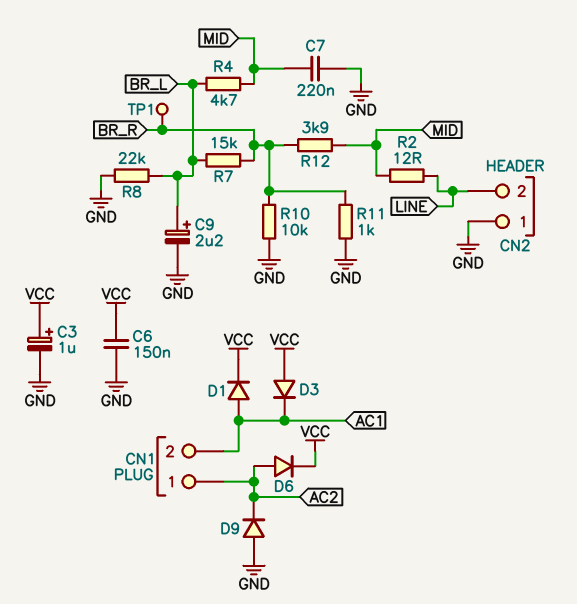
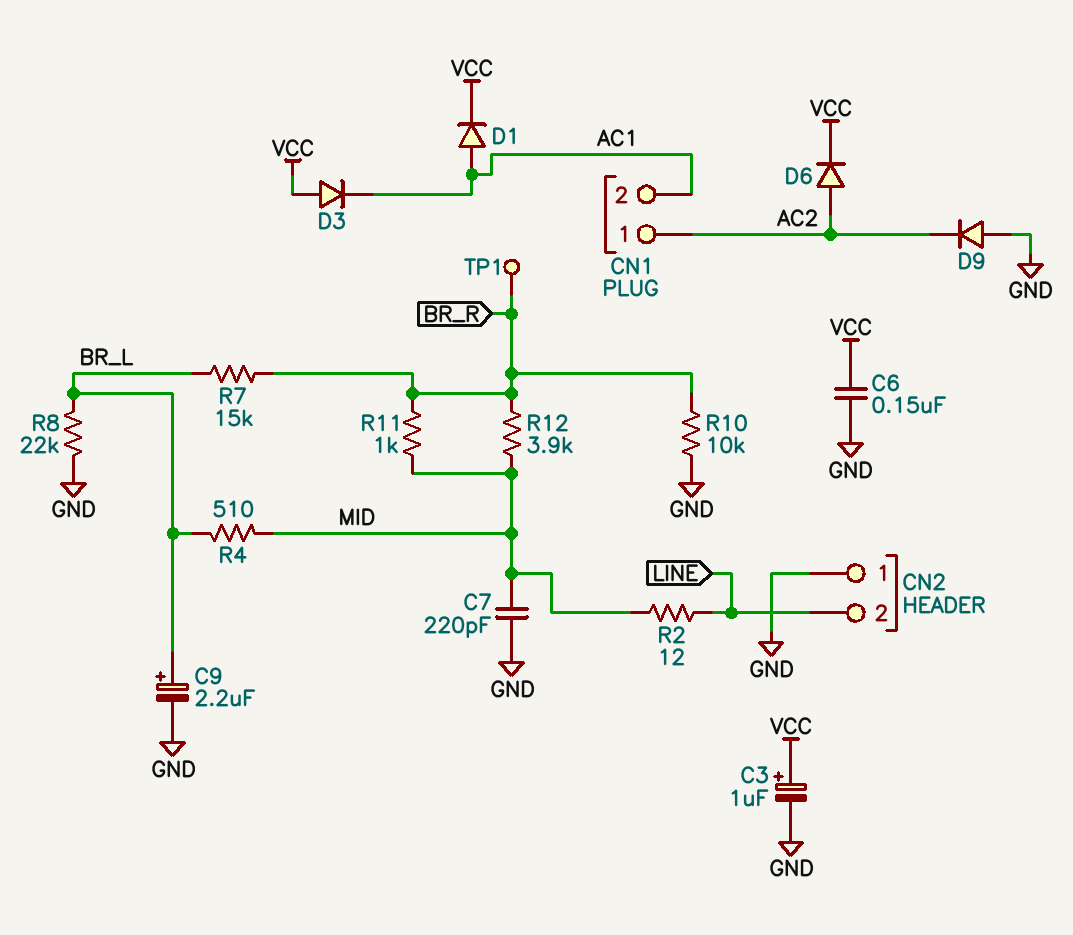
C7: 220nF (GND, MID) -> 220pF (GND, MID)
R4: 4.7k (BR_L, MID) -> 510 (BR_L, MID)
R11: 1k (BR_R, GND) -> 1k (BR_R, MID)

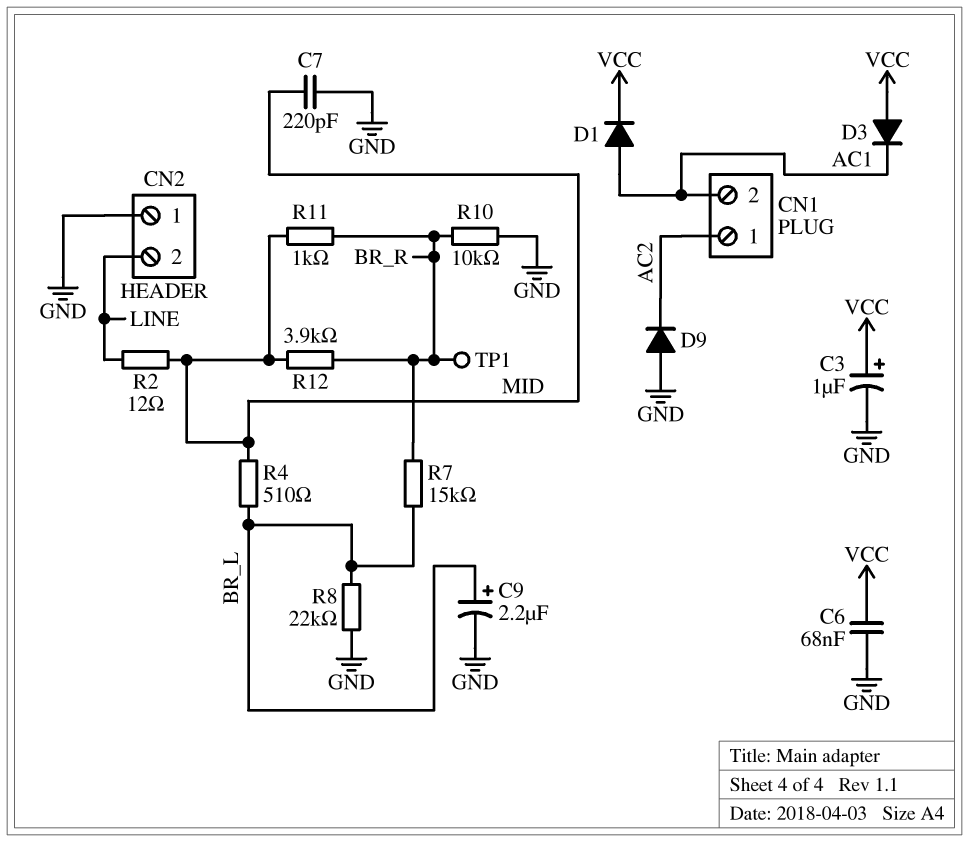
C6: 150nF (GND, VCC) -> 68nF (GND, VCC)
D6: diode (A AC2, K VCC) -> none

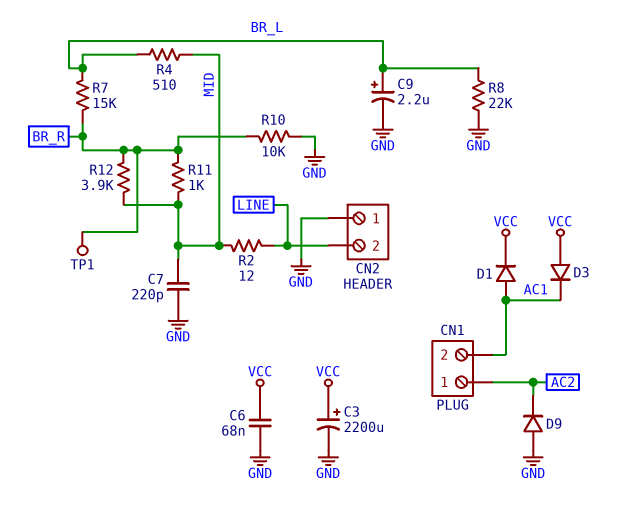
C3: 1uF (plus VCC, minus GND) -> 2200uF (plus VCC, minus GND)

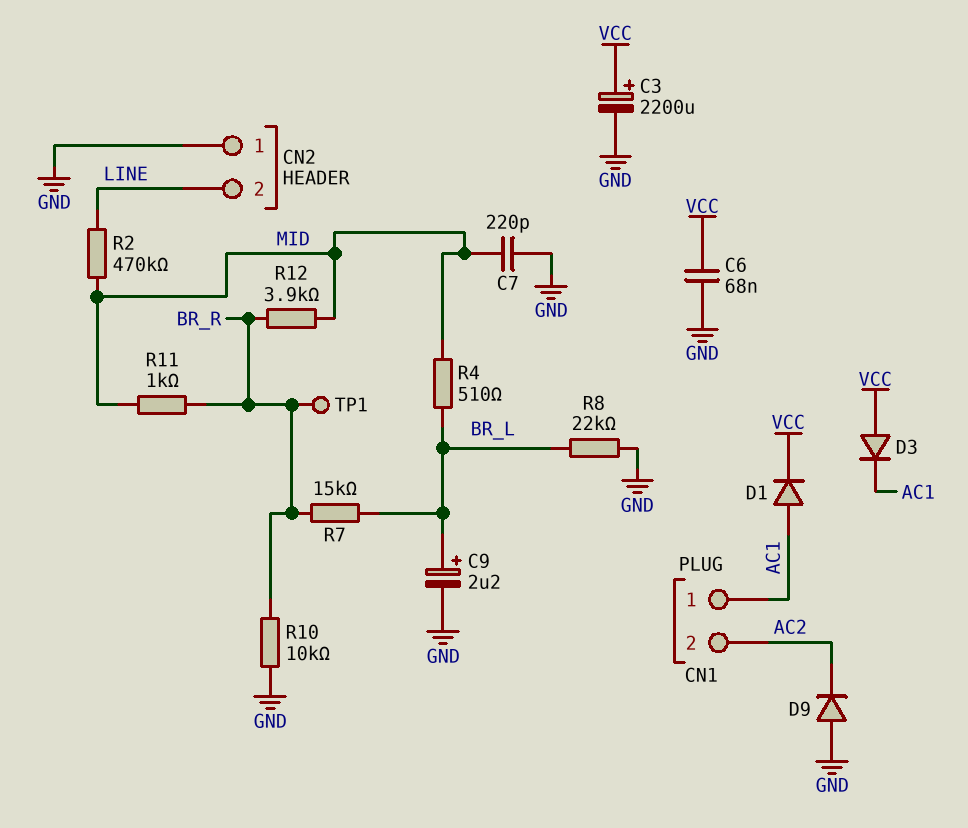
CN1 pin 1: AC2 -> AC1
CN1 pin 2: AC1 -> AC2
R2: 12 (LINE, MID) -> 470k (LINE, MID)

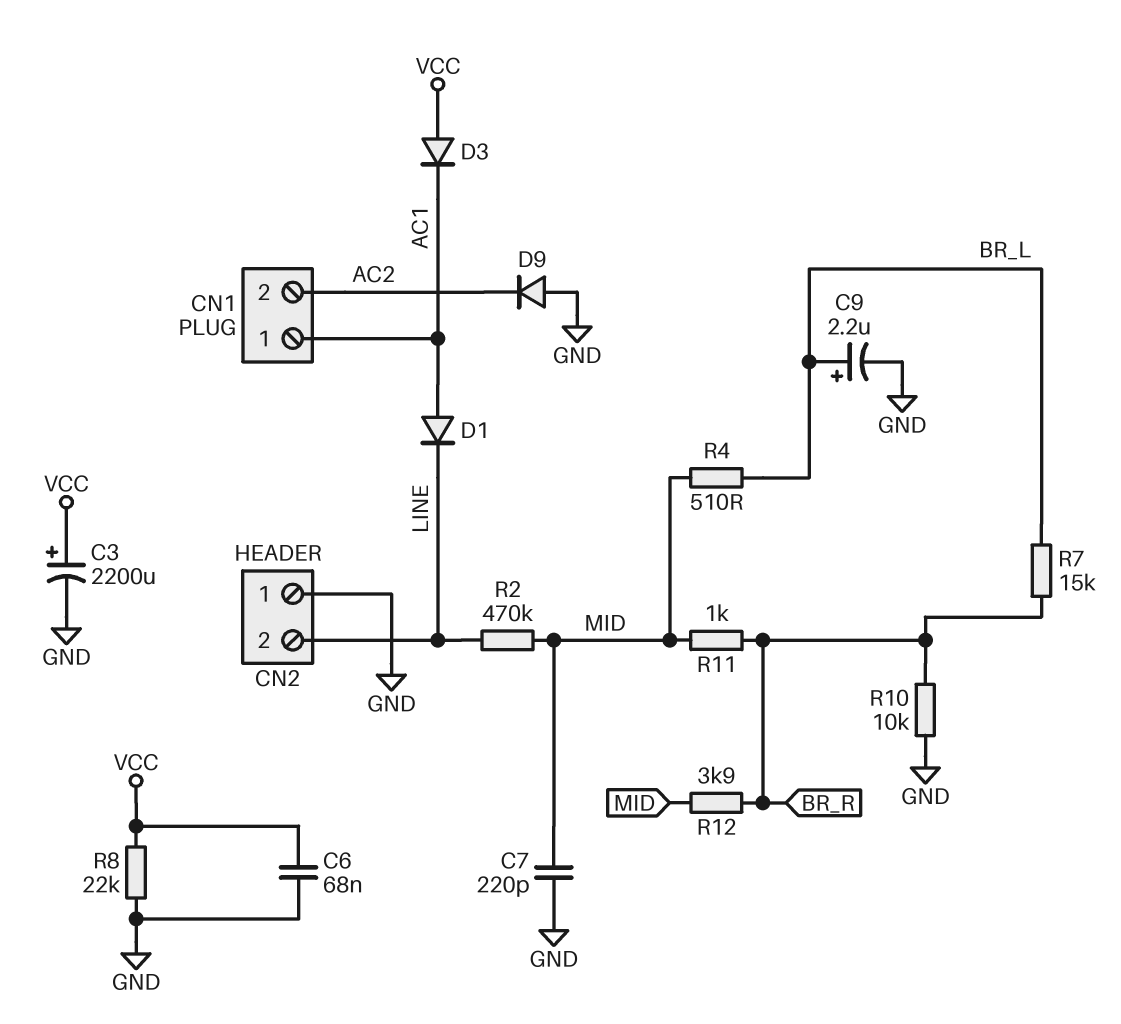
D1: diode (A AC1, K VCC) -> diode (A AC1, K LINE)
R8: 22k (BR_L, GND) -> 22k (GND, VCC)
TP1: test point (BR_R) -> none

